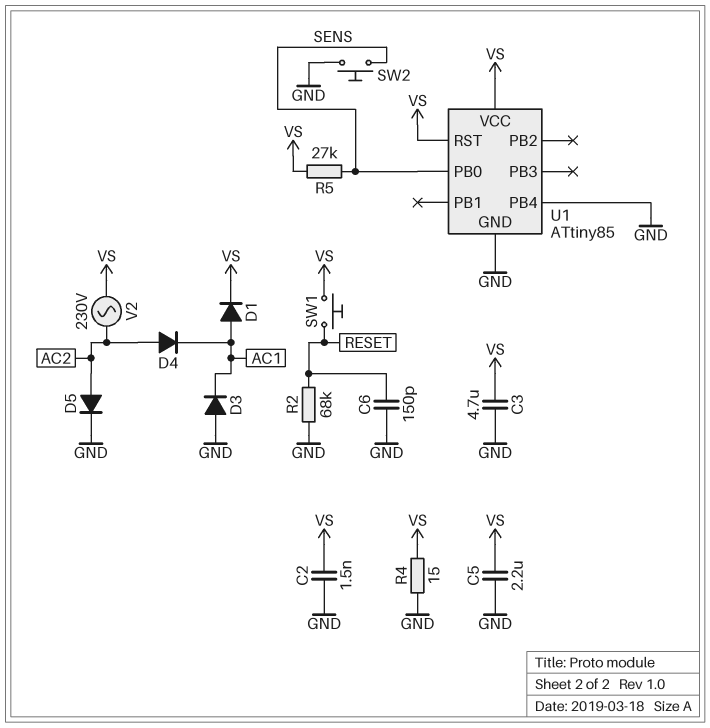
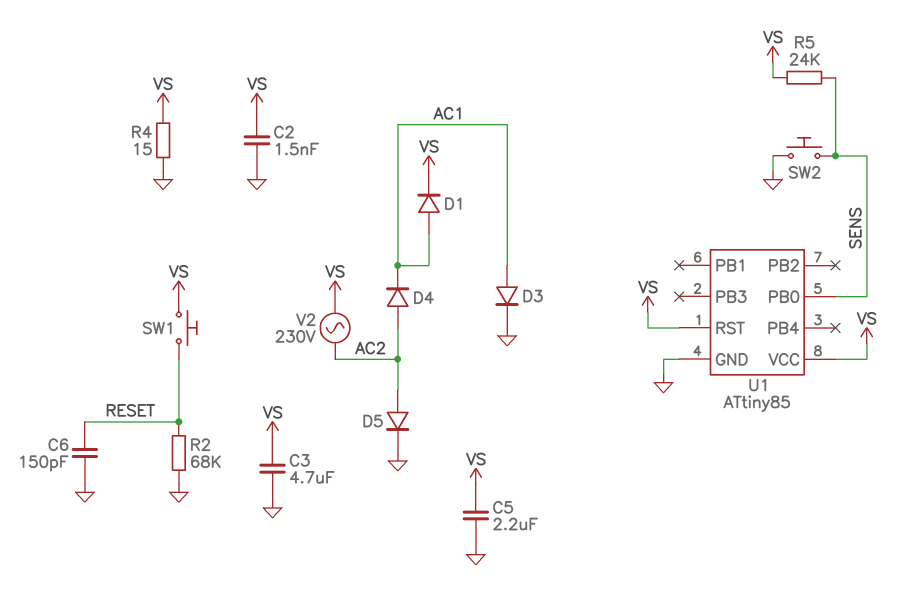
D3: diode (A GND, K AC1) -> diode (A AC1, K GND)
R5: 27k (SENS, VS) -> 24k (SENS, VS)
U1 pin PB4: GND -> none

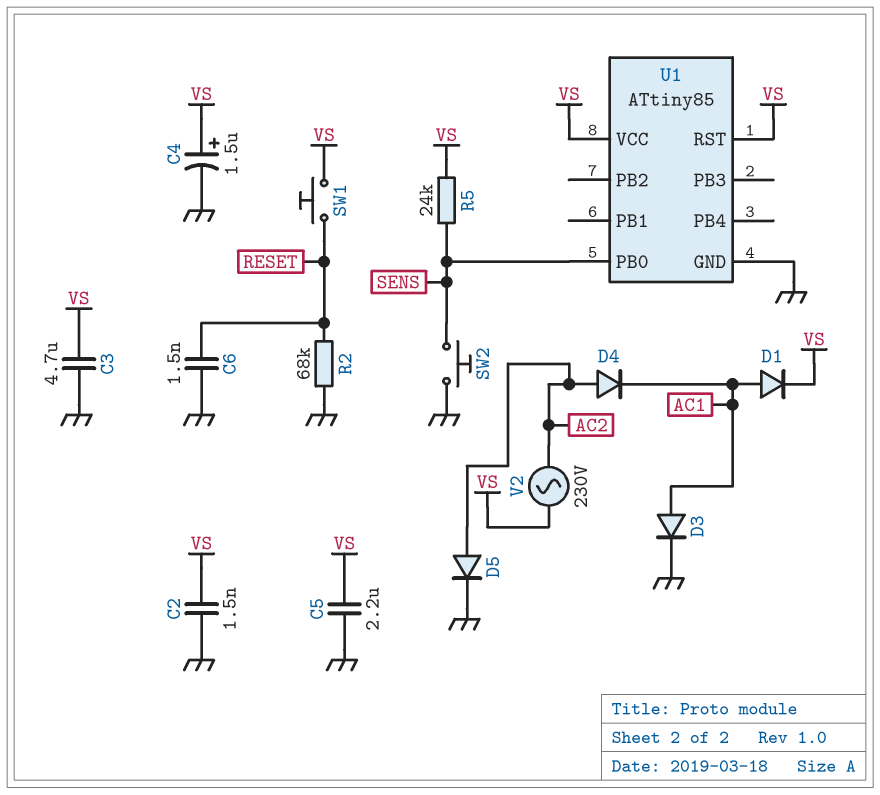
C4: none -> 1.5uF (plus VS, minus GND)
C6: 150pF (GND, RESET) -> 1.5nF (GND, RESET)
R4: 15 (GND, VS) -> none

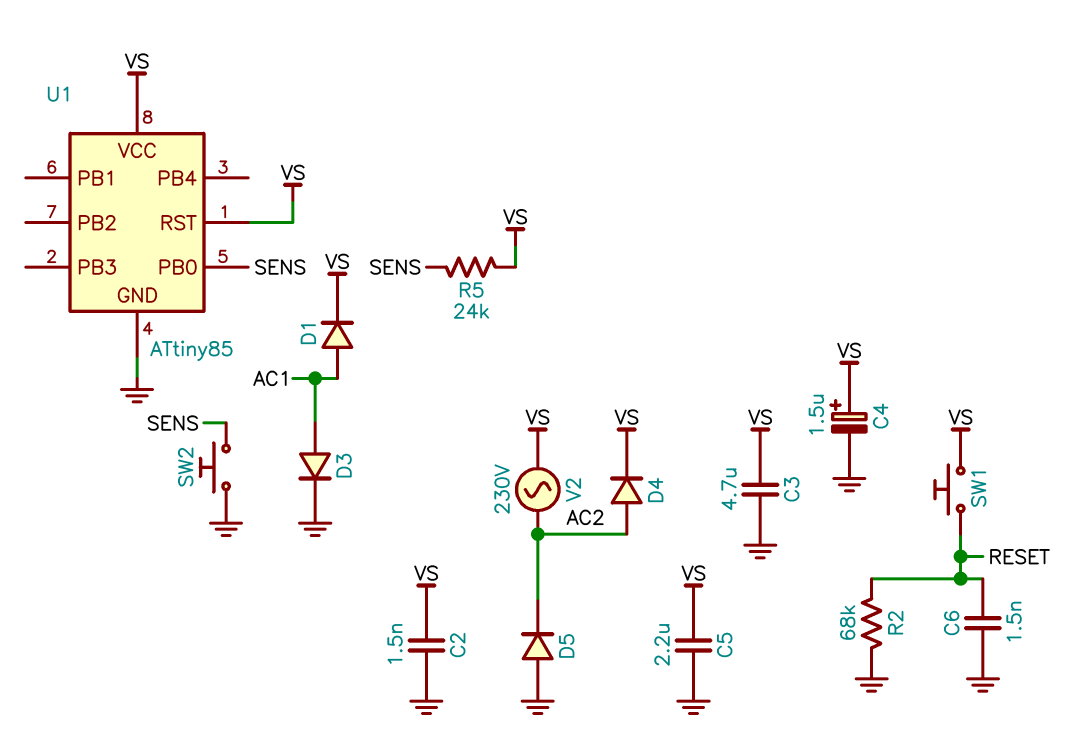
D4: diode (A AC2, K AC1) -> diode (A AC2, K VS)
D5: diode (A AC2, K GND) -> diode (A GND, K AC2)

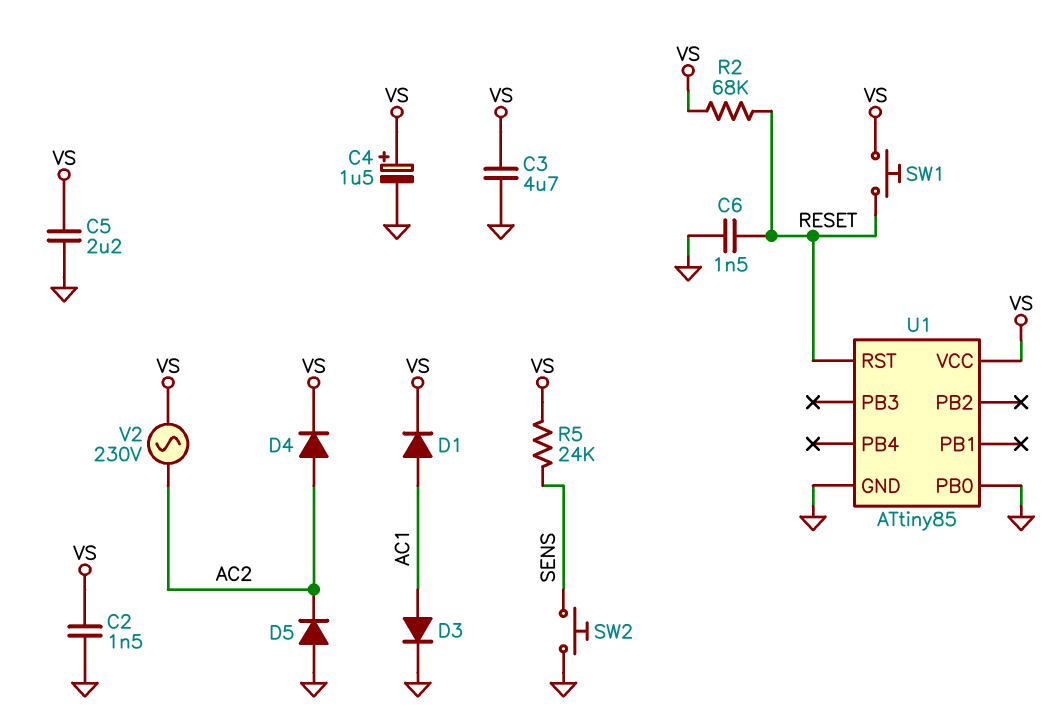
R2: 68k (GND, RESET) -> 68k (RESET, VS)
U1 pin PB0: SENS -> GND
U1 pin RST: VS -> RESET

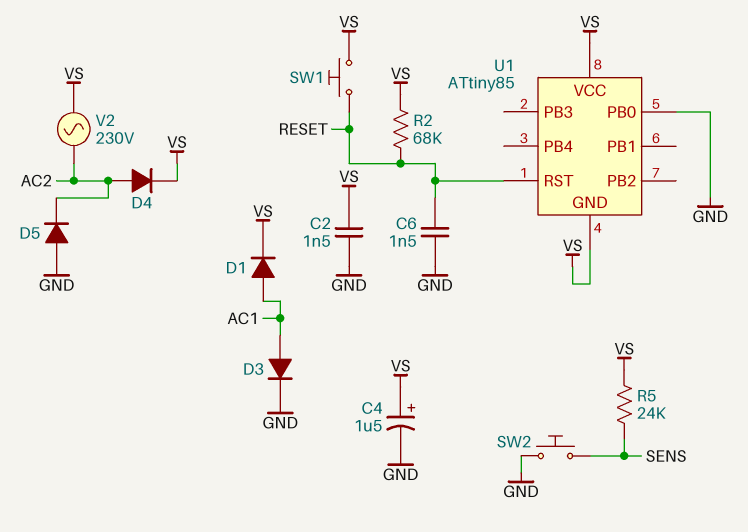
C3: 4.7uF (GND, VS) -> none
C5: 2.2uF (GND, VS) -> none
U1 pin GND: GND -> VS

